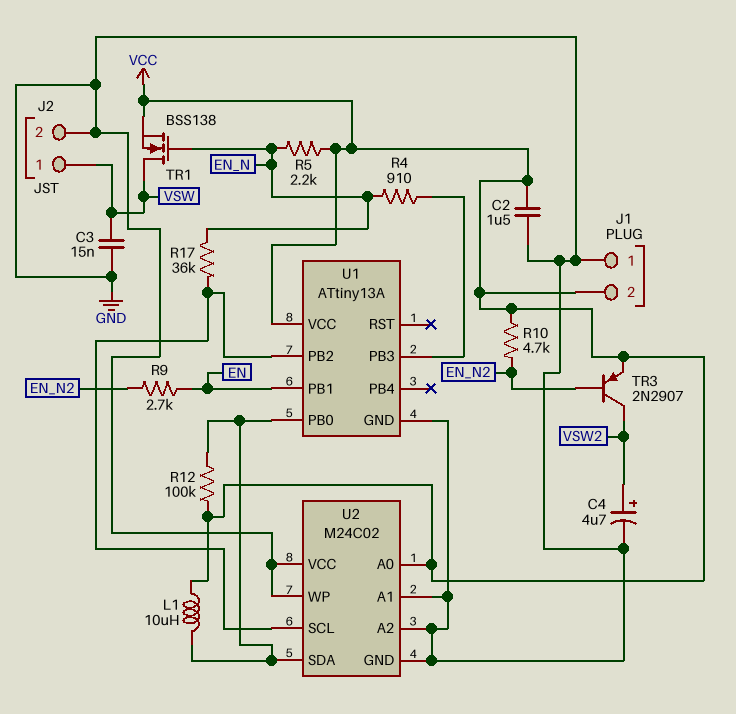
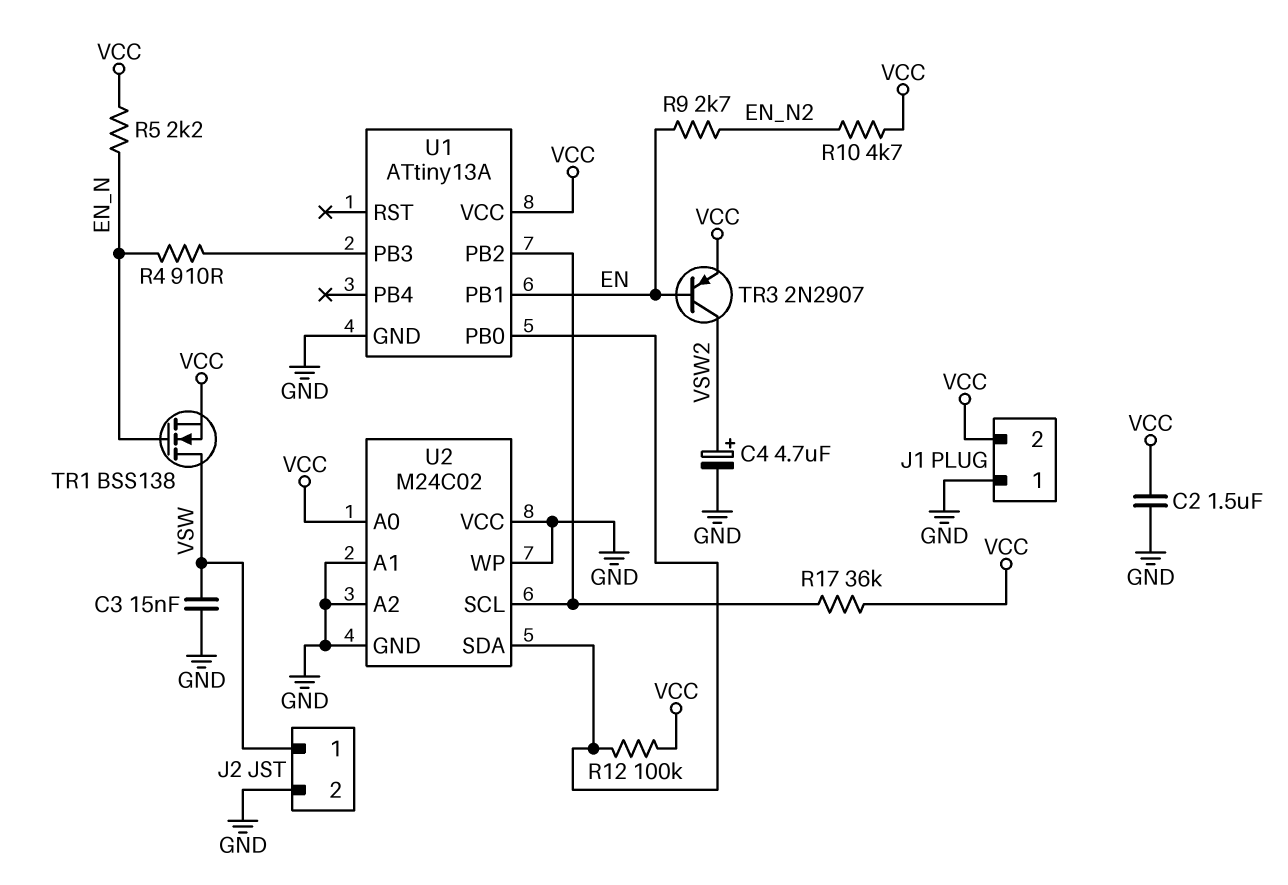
L1: 10uH (U1/PB0, VCC) -> none
R17: 36k (EN_N, U1/PB2) -> 36k (U1/PB2, VCC)
TR3: PNP 2N2907 (B EN_N2, C VSW2, E VCC) -> PNP 2N2907 (B EN, C VSW2, E VCC)

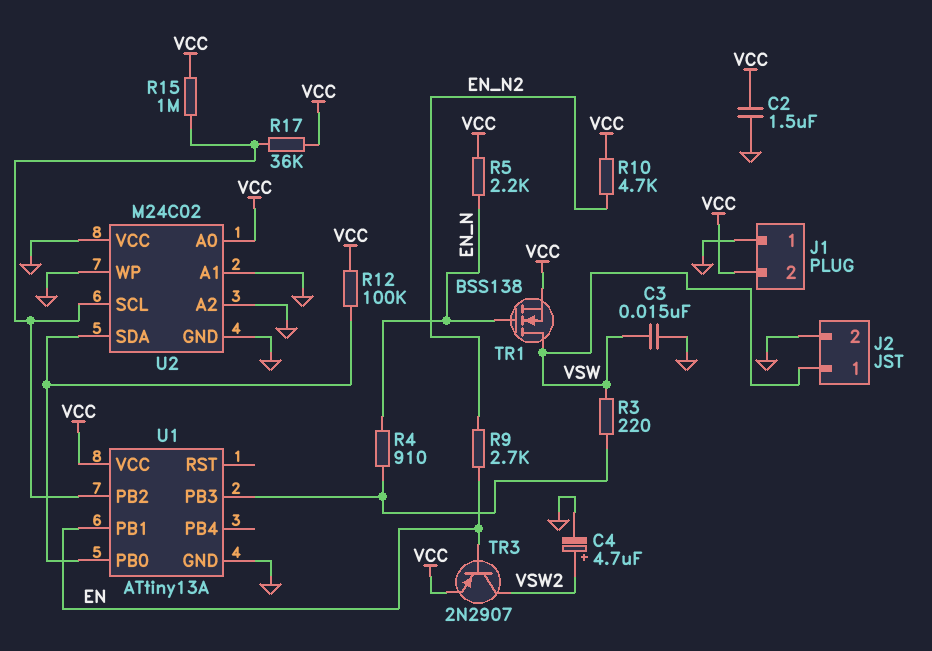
R3: none -> 220 (U1/PB3, VSW)
R15: none -> 1M (U1/PB2, VCC)

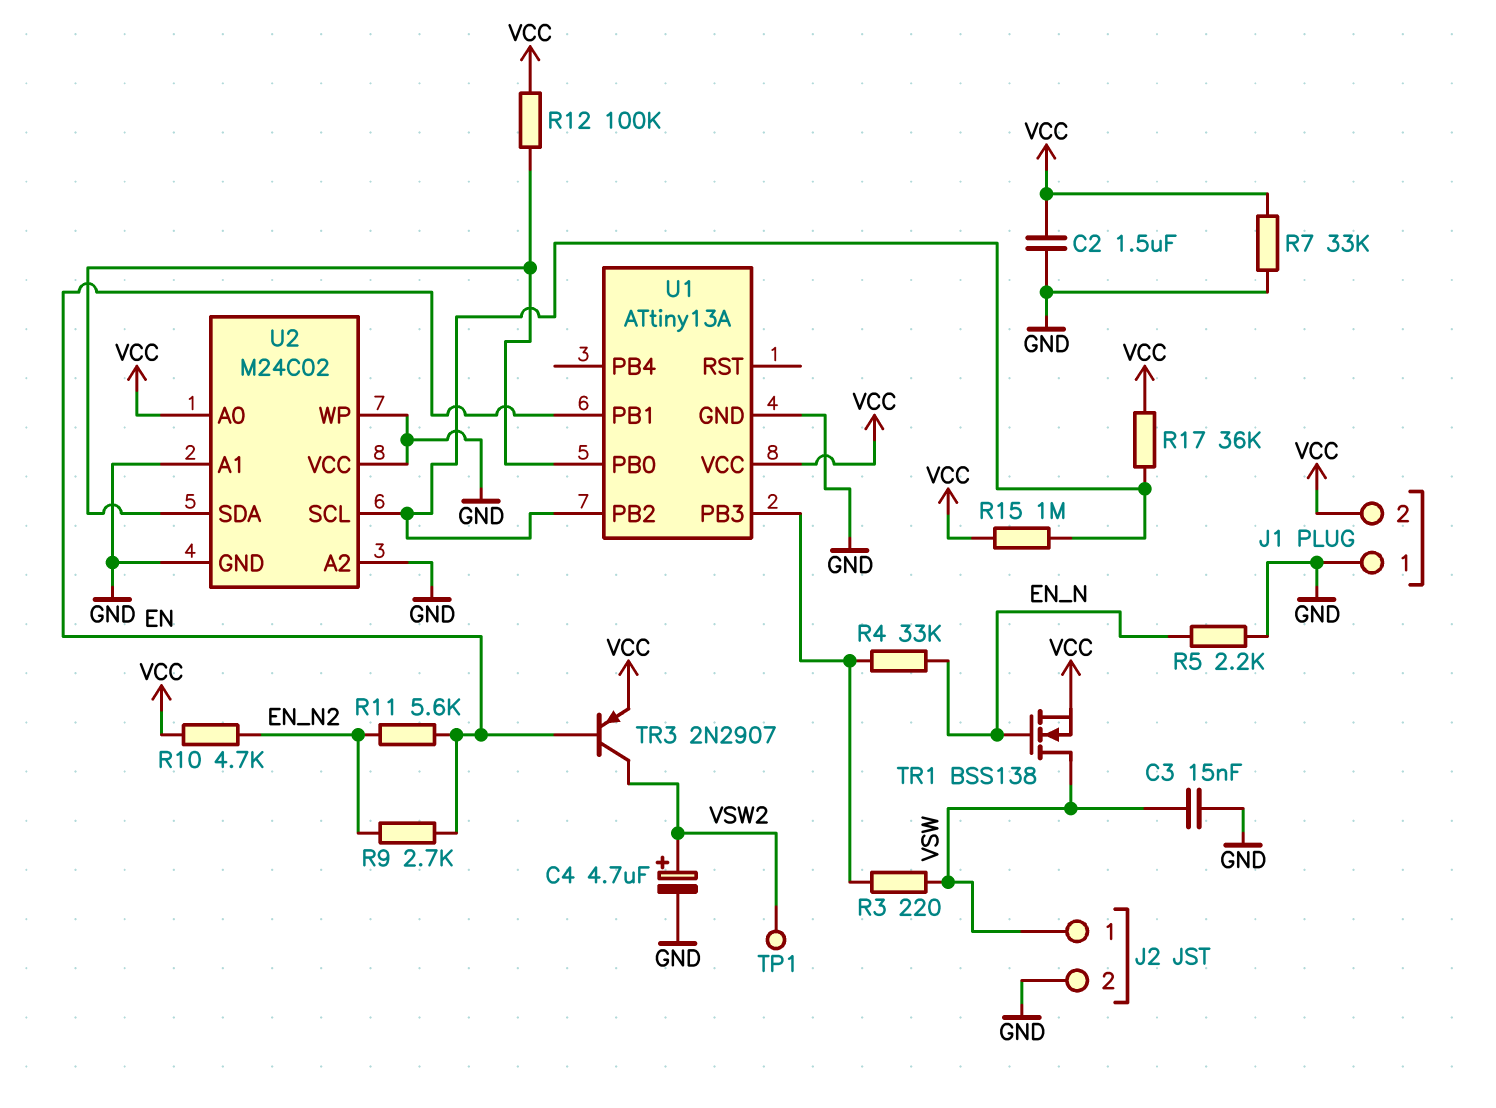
R4: 910 (EN_N, U1/PB3) -> 33k (EN_N, U1/PB3)
R5: 2.2k (EN_N, VCC) -> 2.2k (EN_N, GND)
R7: none -> 33k (GND, VCC)
R11: none -> 5.6k (EN, EN_N2)
TP1: none -> test point (VSW2)

